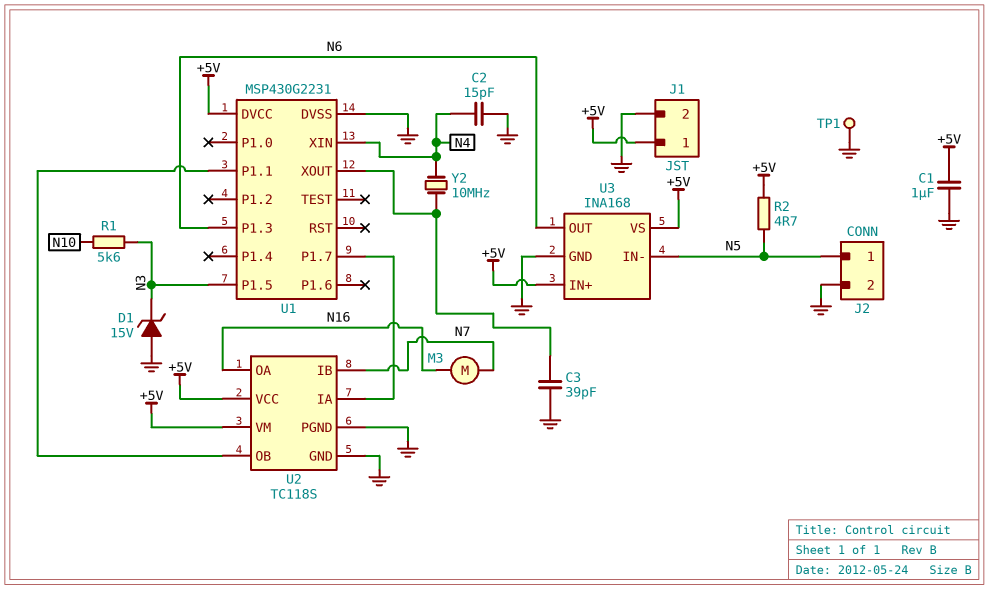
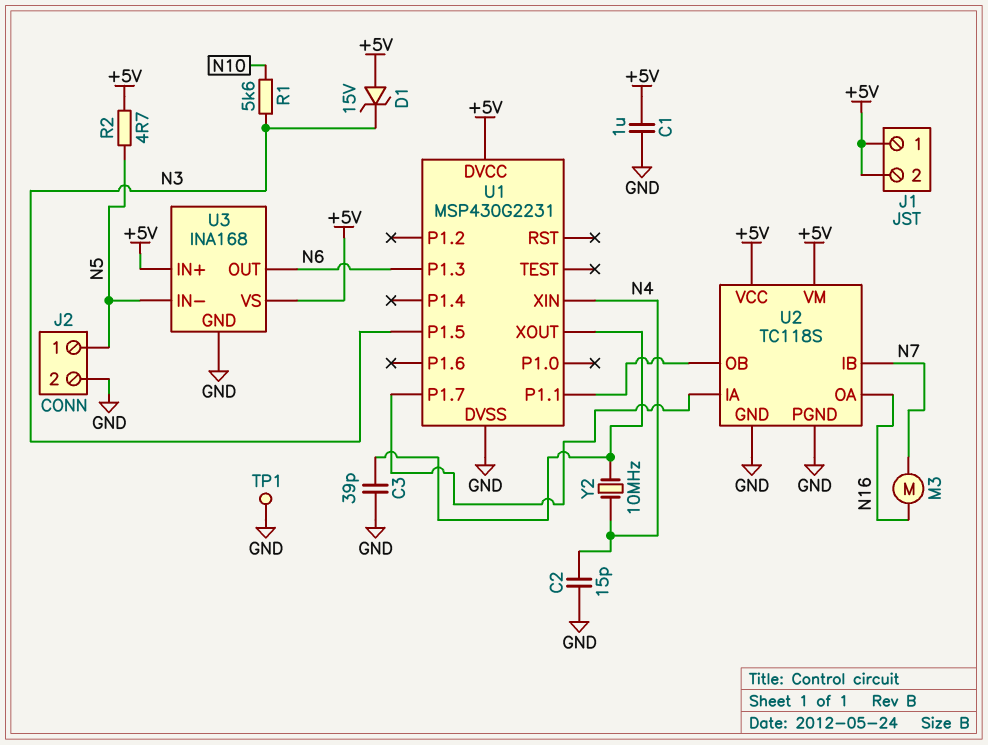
D1: zener 15V (A GND, K N3) -> zener 15V (A +5V, K N3)
J1 pin 2: GND -> +5V

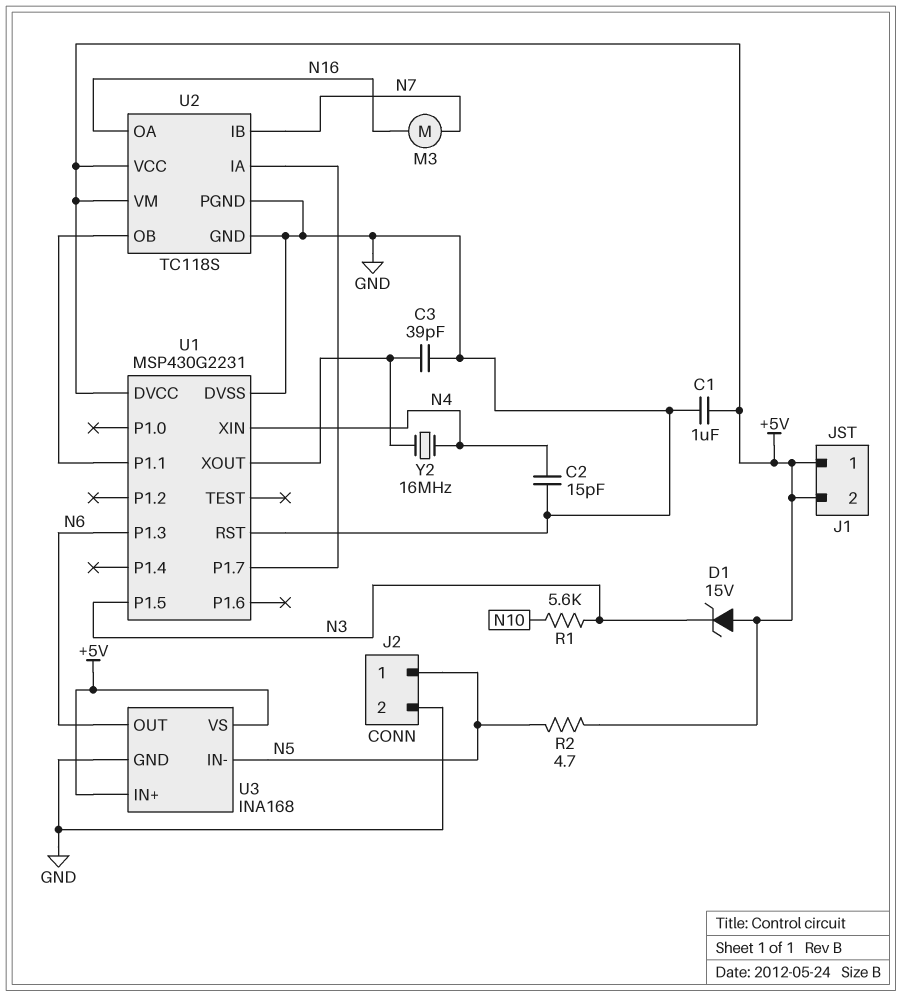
TP1: test point (GND) -> none
U1 pin RST: none -> GND
Y2: 10MHz (N4, U1/XOUT) -> 16MHz (N4, U1/XOUT)

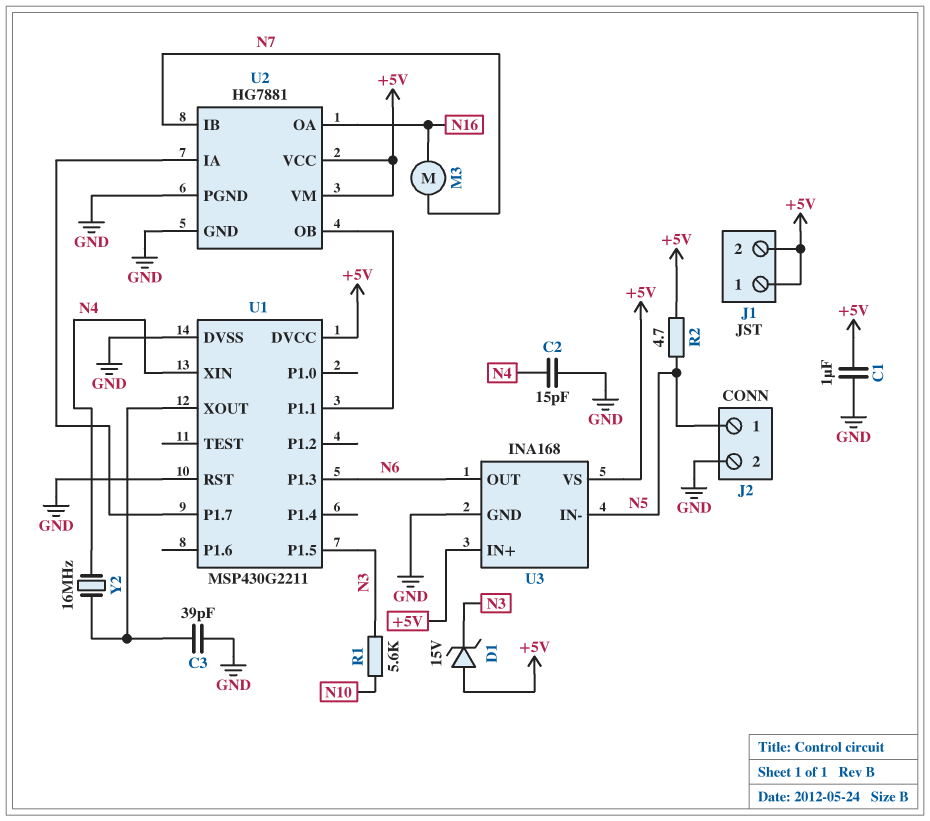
U1: MSP430G2231 -> MSP430G2211
U2: TC118S -> HG7881

